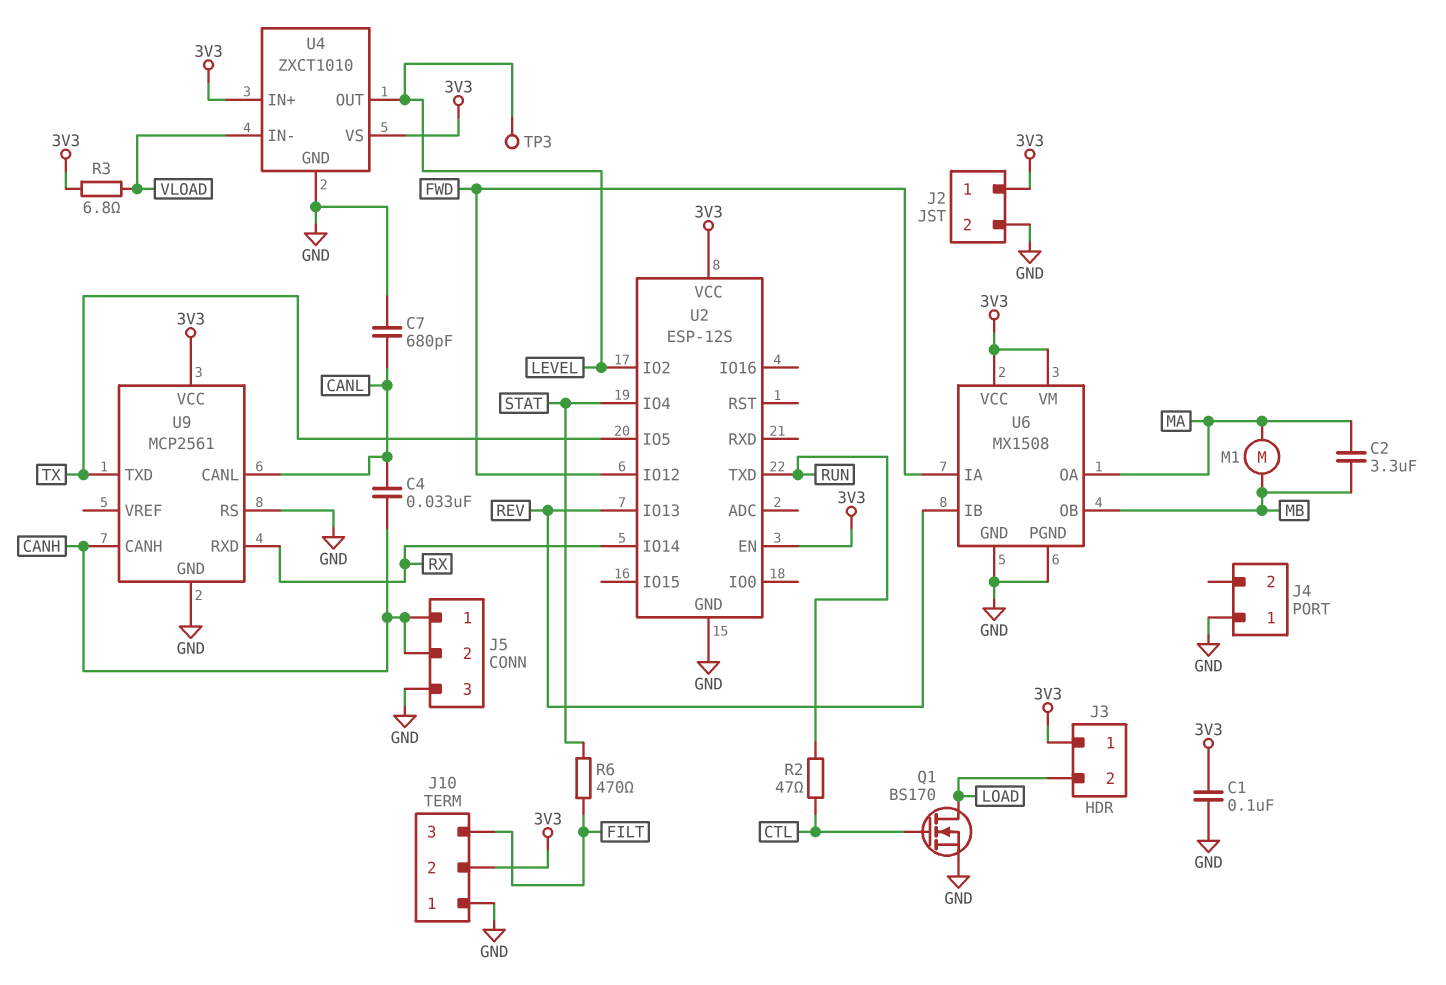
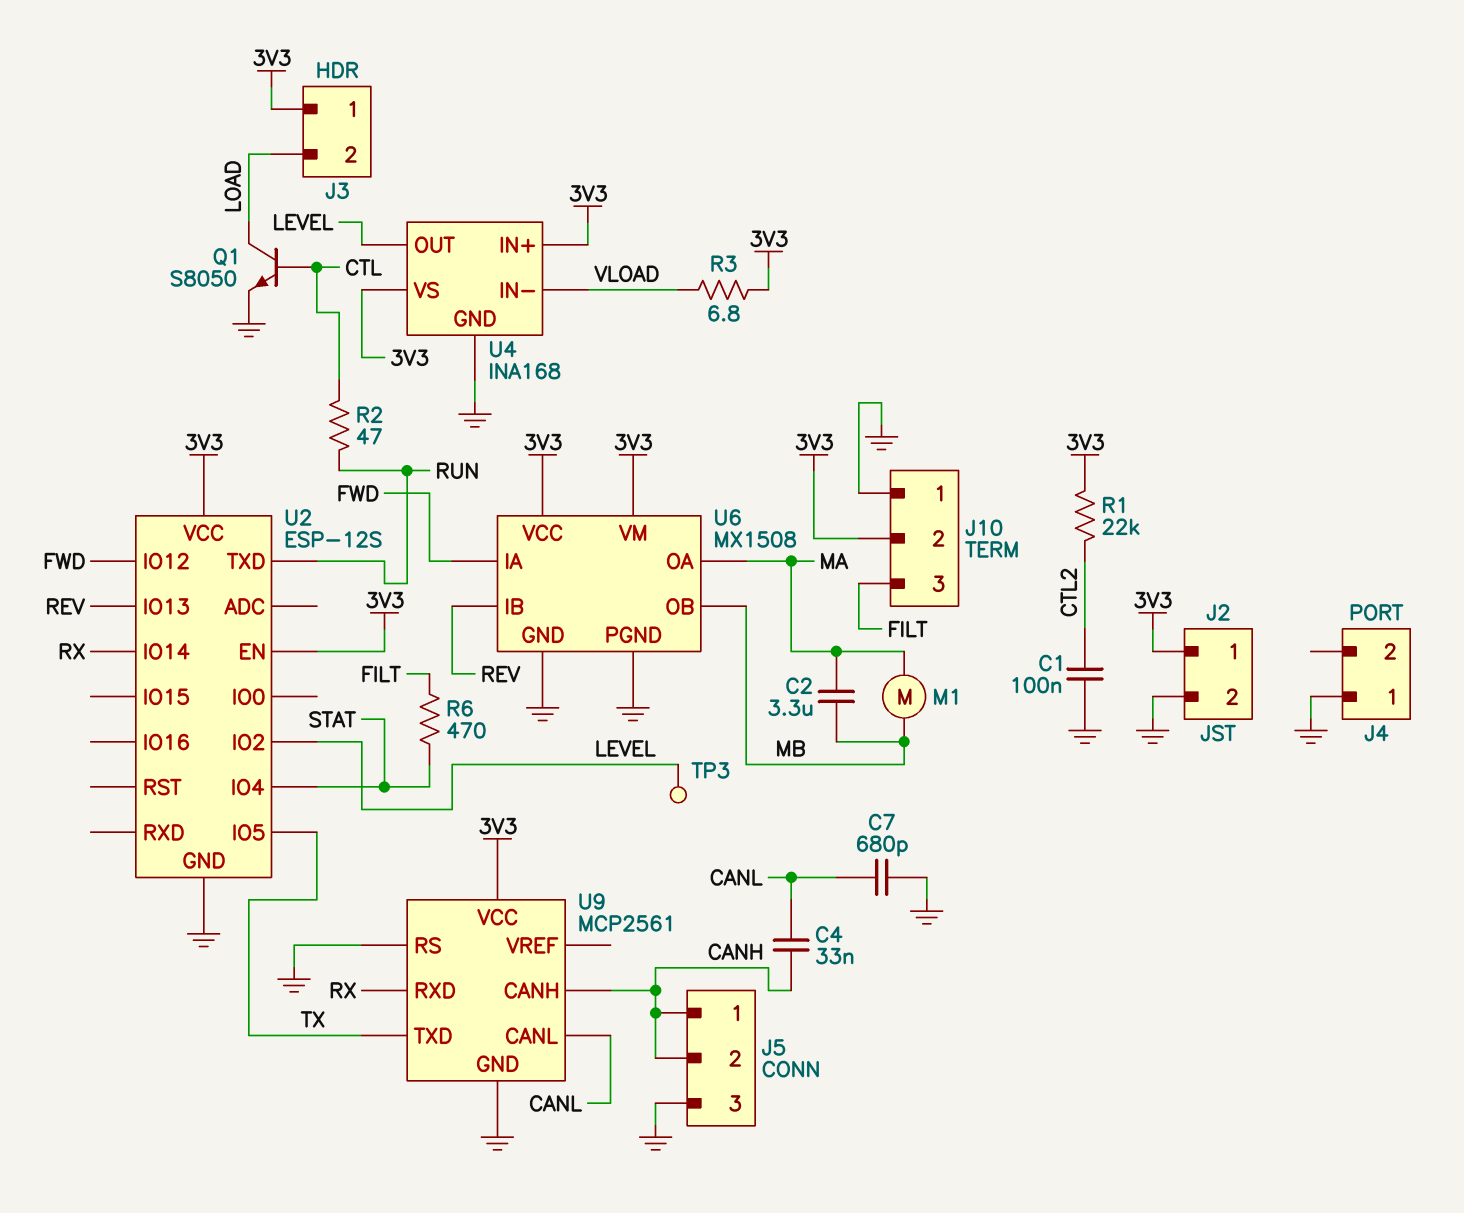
C1: 100nF (3V3, GND) -> 100nF (CTL2, GND)
Q1: NMOS BS170 (G CTL, D LOAD, S GND) -> NPN S8050 (B CTL, C LOAD, E GND)
R1: none -> 22k (3V3, CTL2)
U4: ZXCT1010 -> INA168

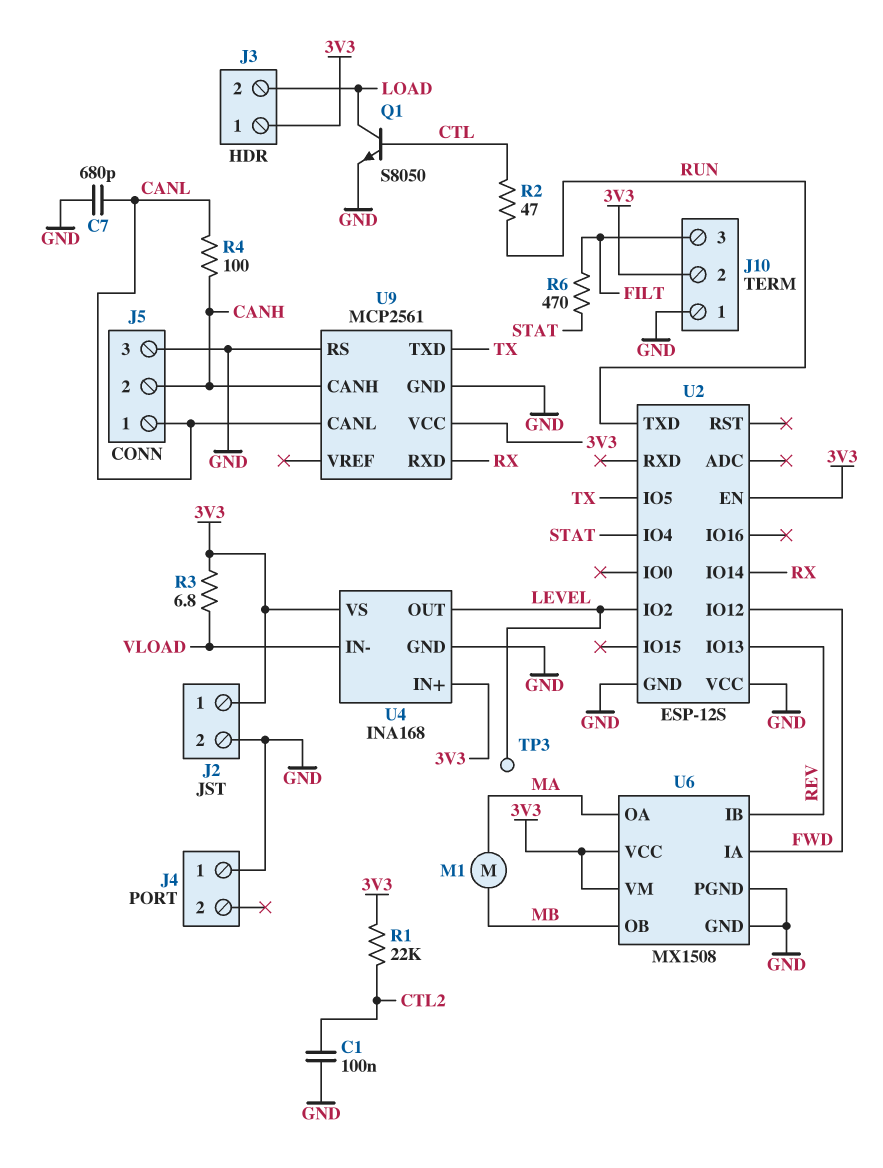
C2: 3.3uF (MA, MB) -> none
C4: 33nF (CANH, CANL) -> none
J5 pin 1: CANH -> CANL
R4: none -> 100 (CANH, CANL)
U2 pin VCC: 3V3 -> GND

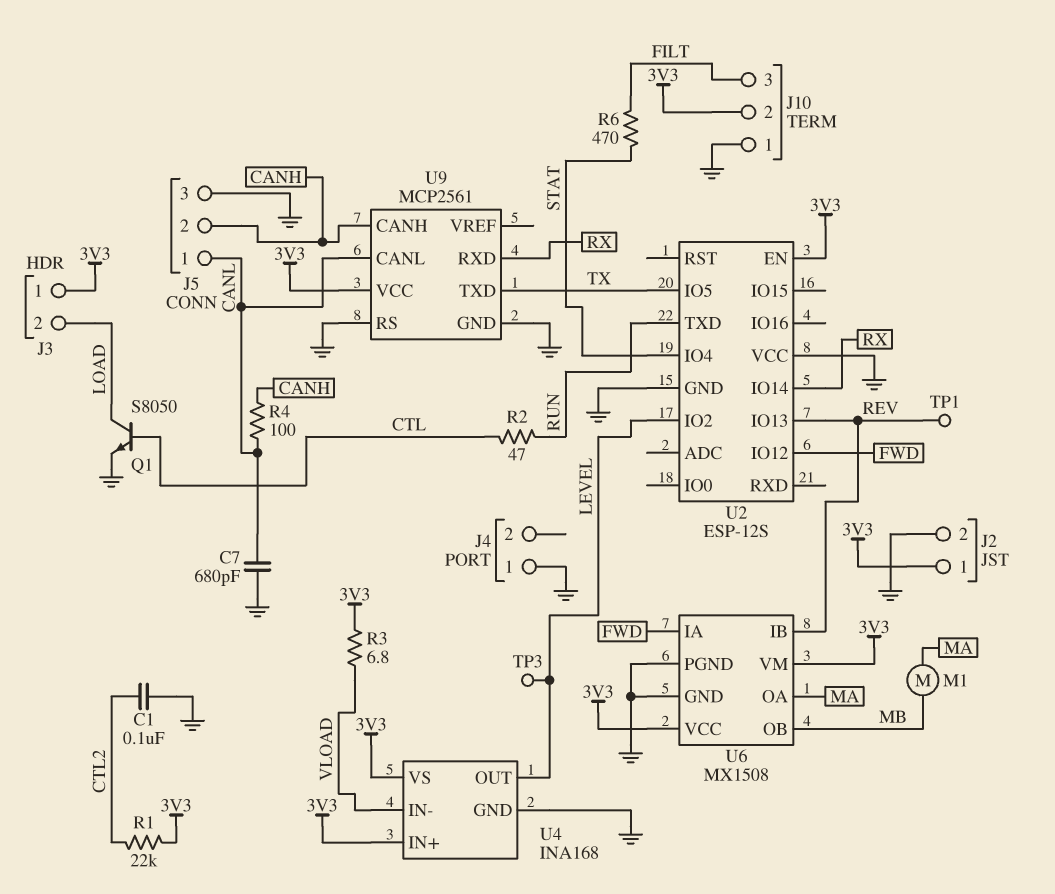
TP1: none -> test point (REV)

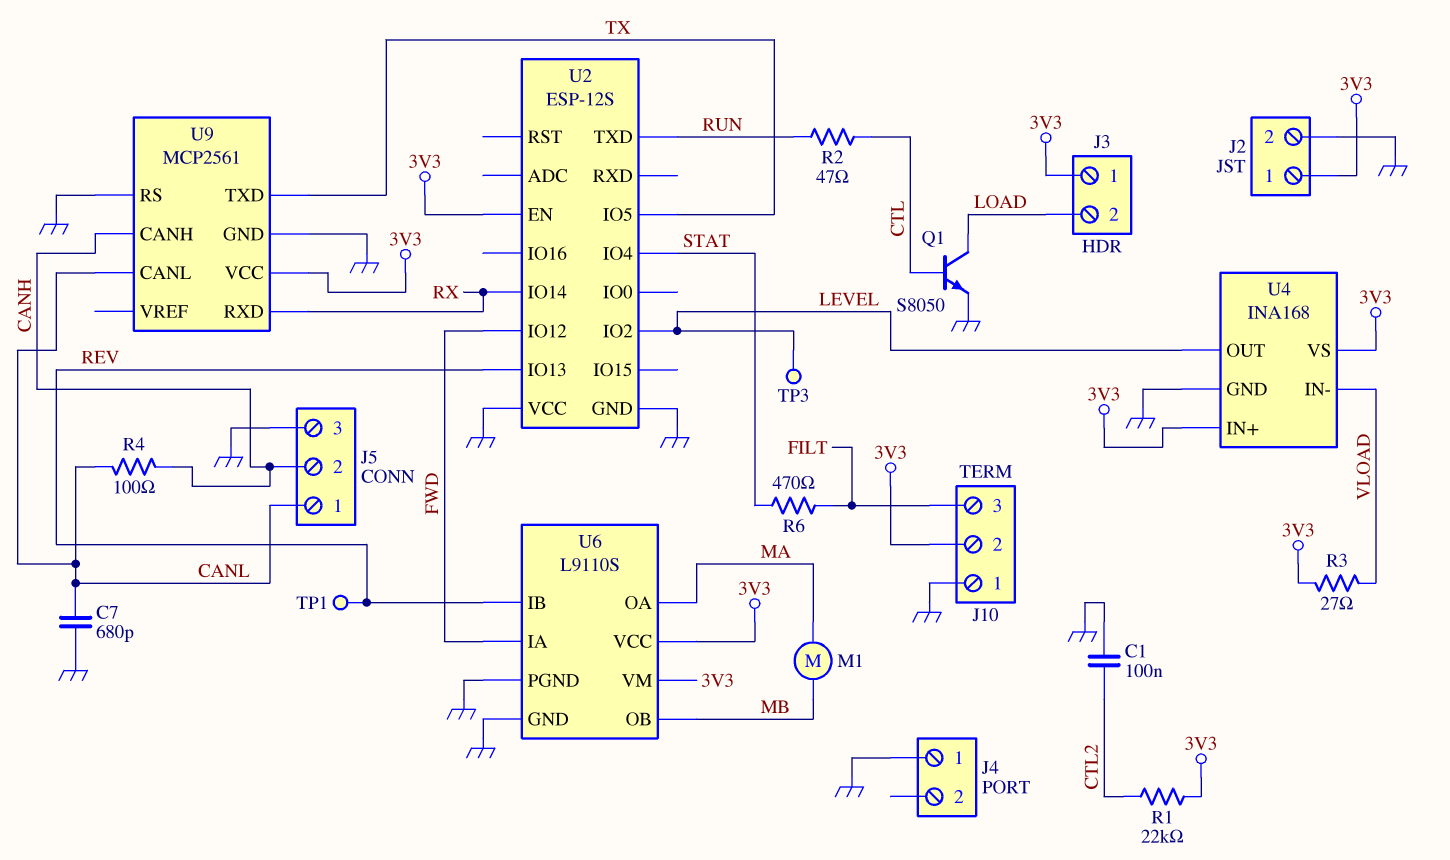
R3: 6.8 (3V3, VLOAD) -> 27 (3V3, VLOAD)
U6: MX1508 -> L9110S

